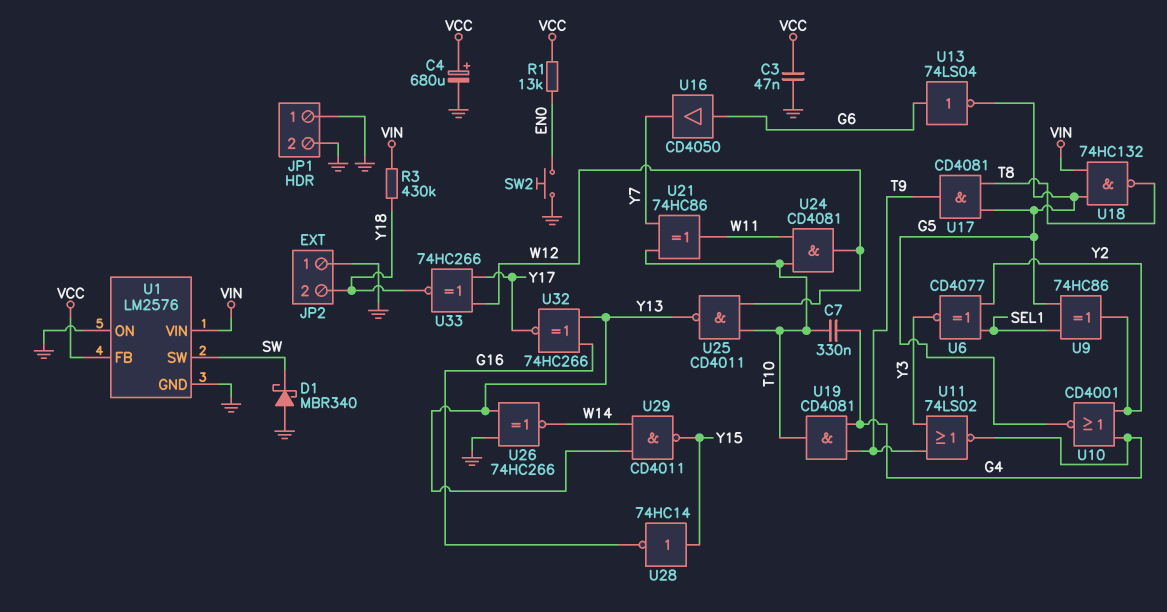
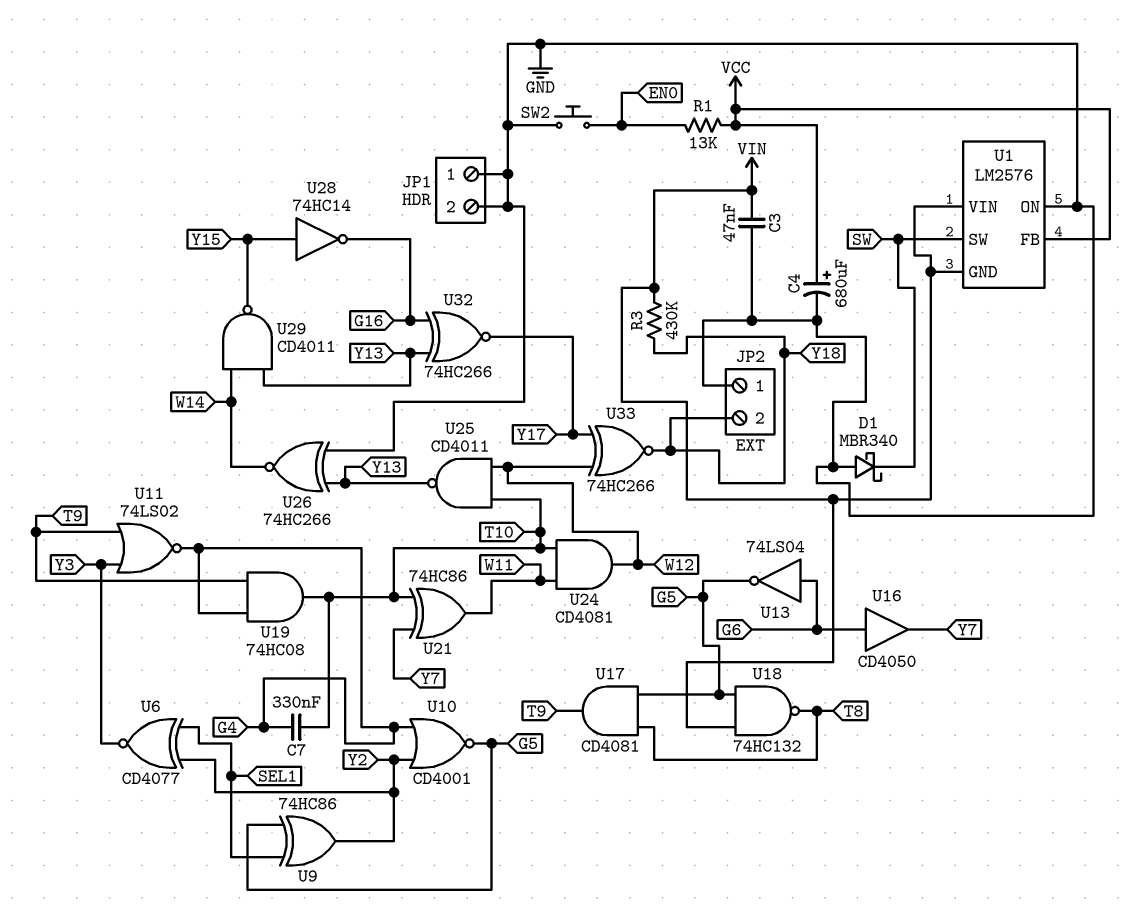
C3: 47nF (GND, VCC) -> 47nF (GND, VIN)
U1 pin GND: GND -> VIN
U19: AND CD4081 (in G4, in T9, out T10) -> AND 74HC08 (in G4, in T9, out T10)

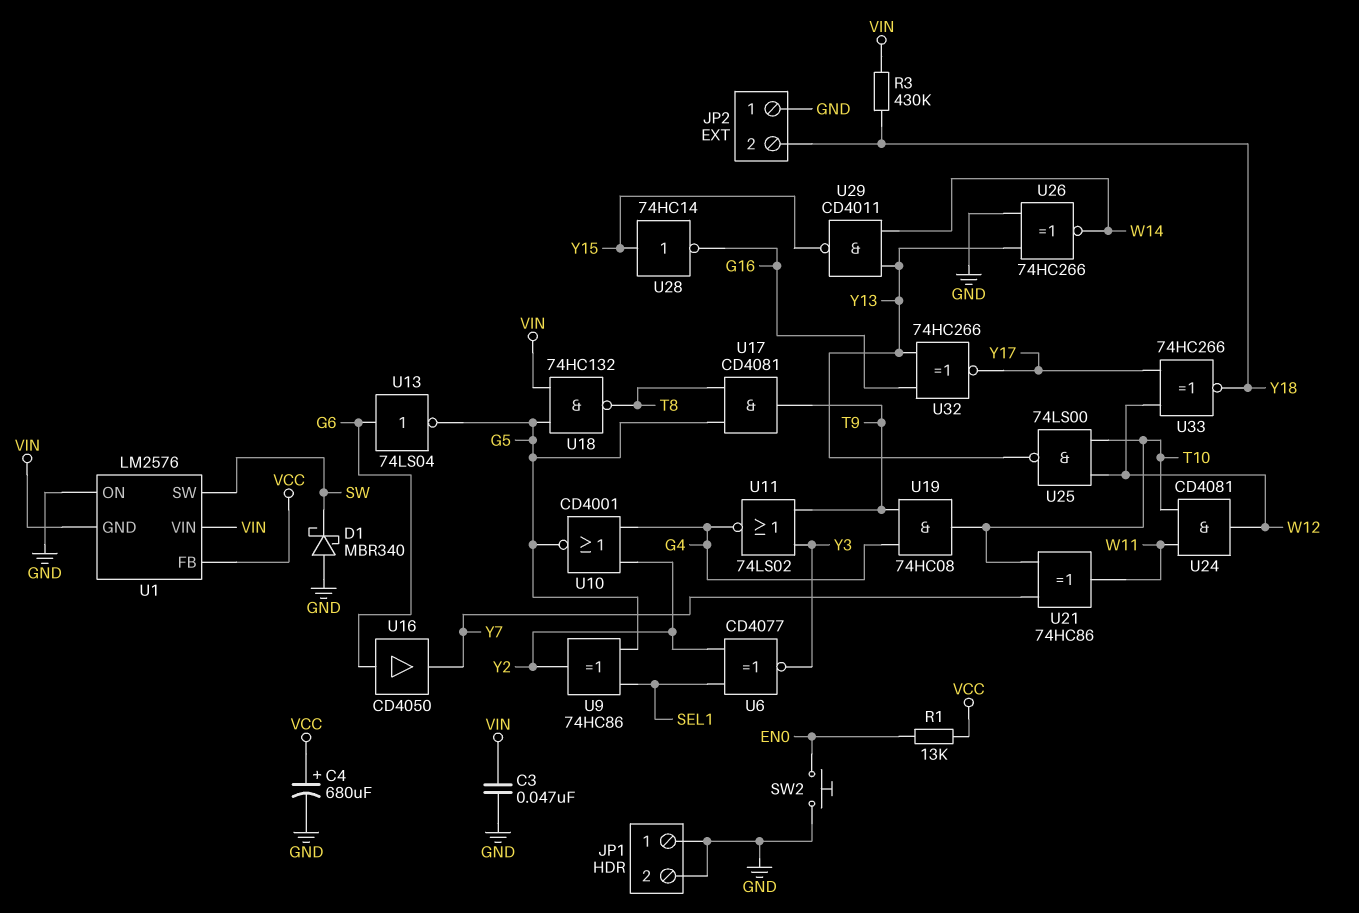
C7: 330nF (G4, T10) -> none
U25: NAND CD4011 (in T10, in W12, out Y13) -> NAND 74LS00 (in T10, in W12, out Y13)

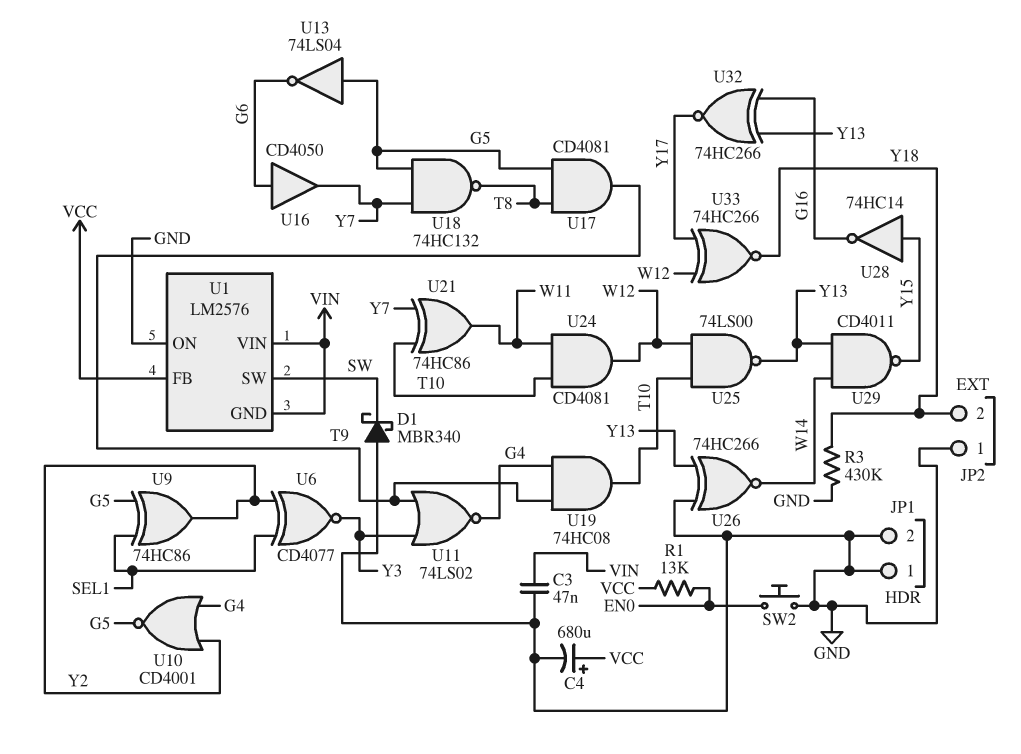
R3: 430k (VIN, Y18) -> 430k (GND, Y18)
U13: NOT 74LS04 (in G6, out G5) -> NOT 74LS04 (in G5, out G6)
U18: NAND 74HC132 (in G5, in VIN, out T8) -> NAND 74HC132 (in G5, in Y7, out T8)

